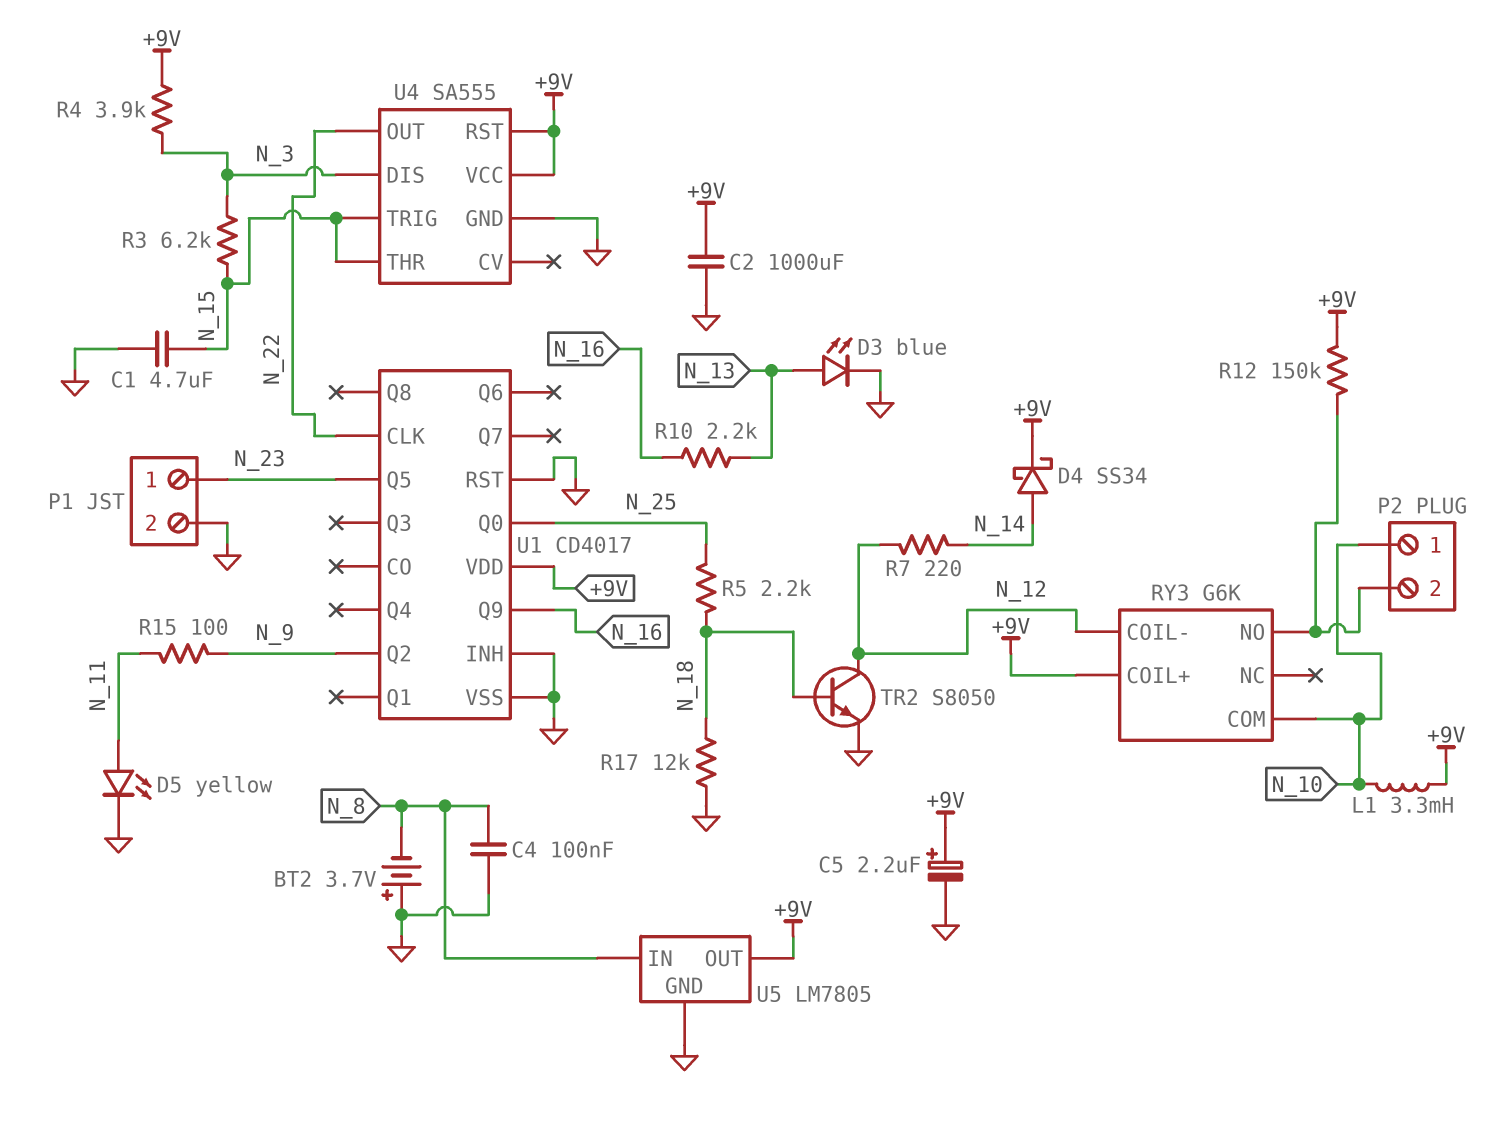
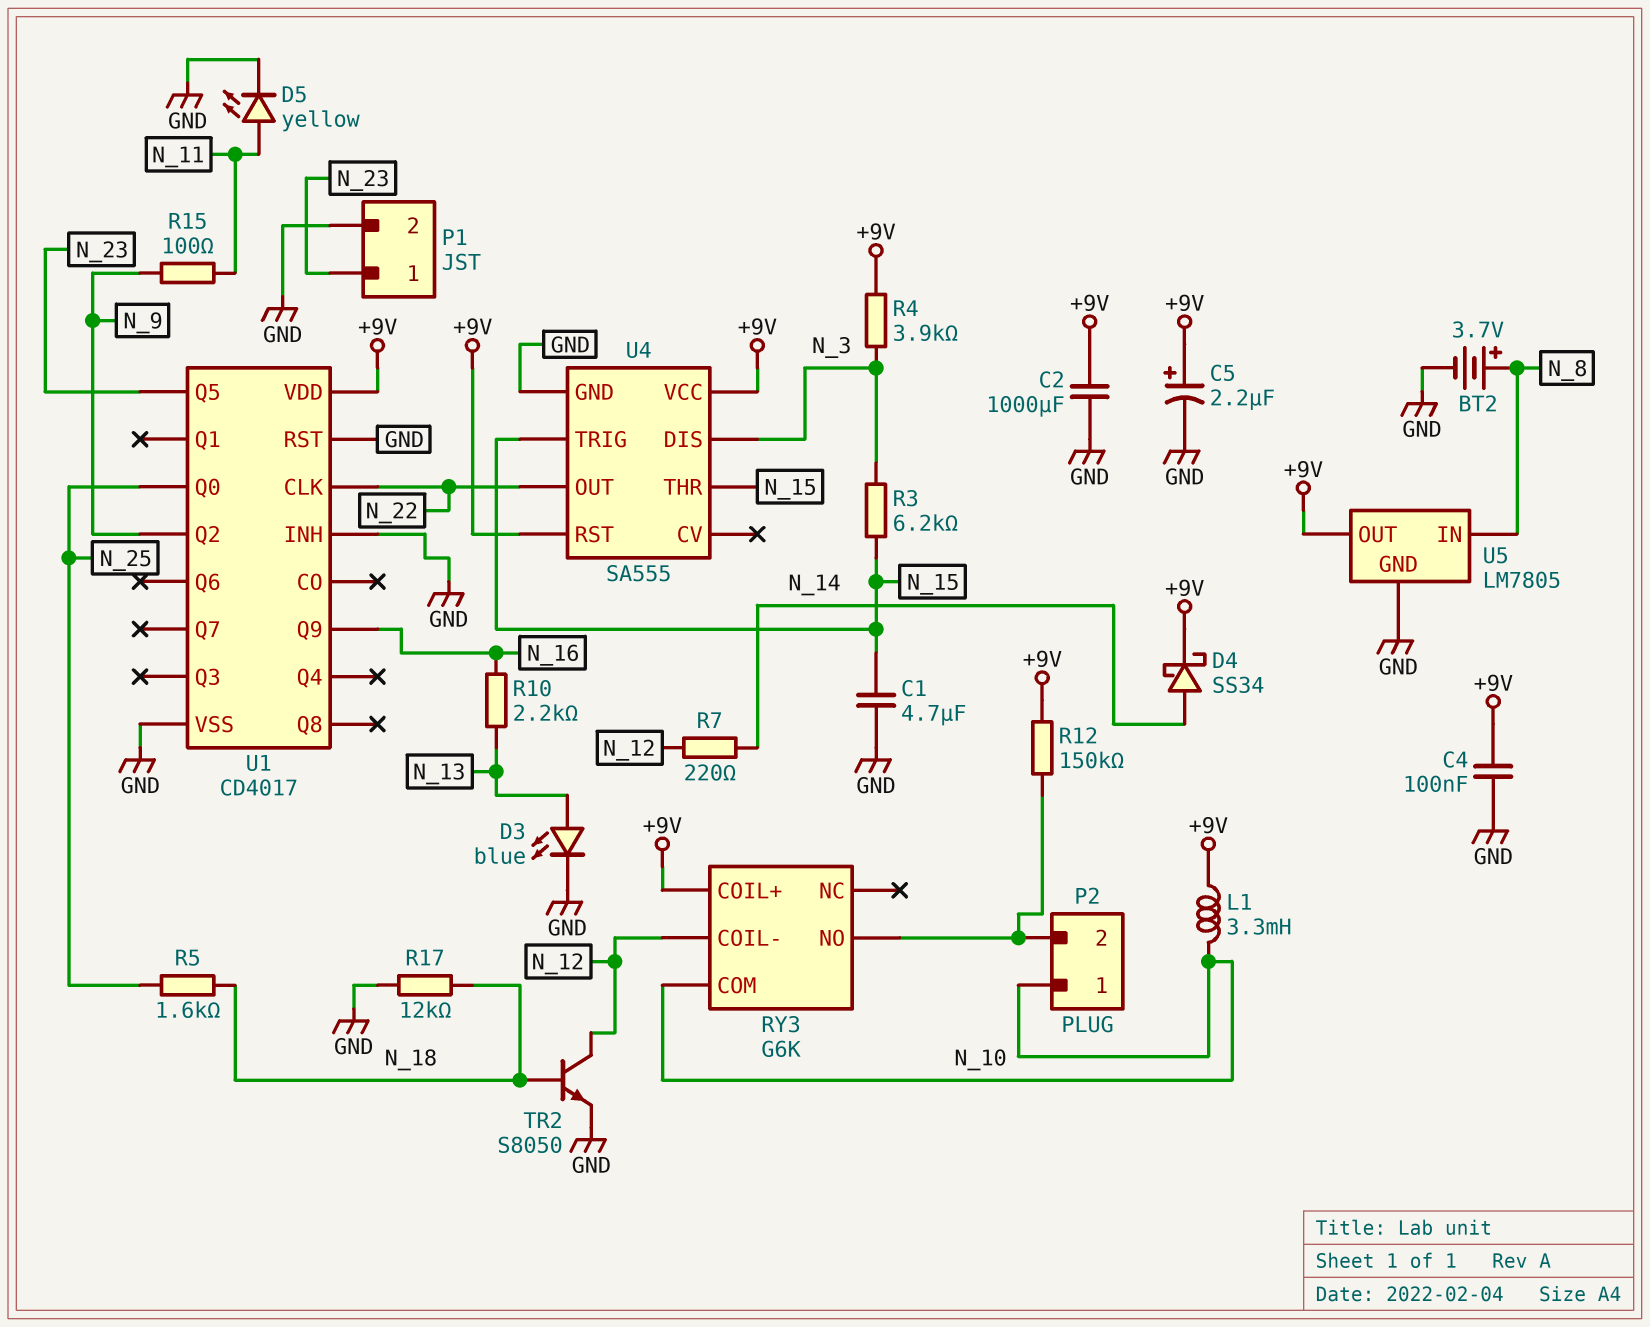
BT2: 3.7V (plus GND, minus N_8) -> 3.7V (plus N_8, minus GND)
C4: 100nF (GND, N_8) -> 100nF (+9V, GND)
R5: 2.2k (N_18, N_25) -> 1.6k (N_18, N_25)

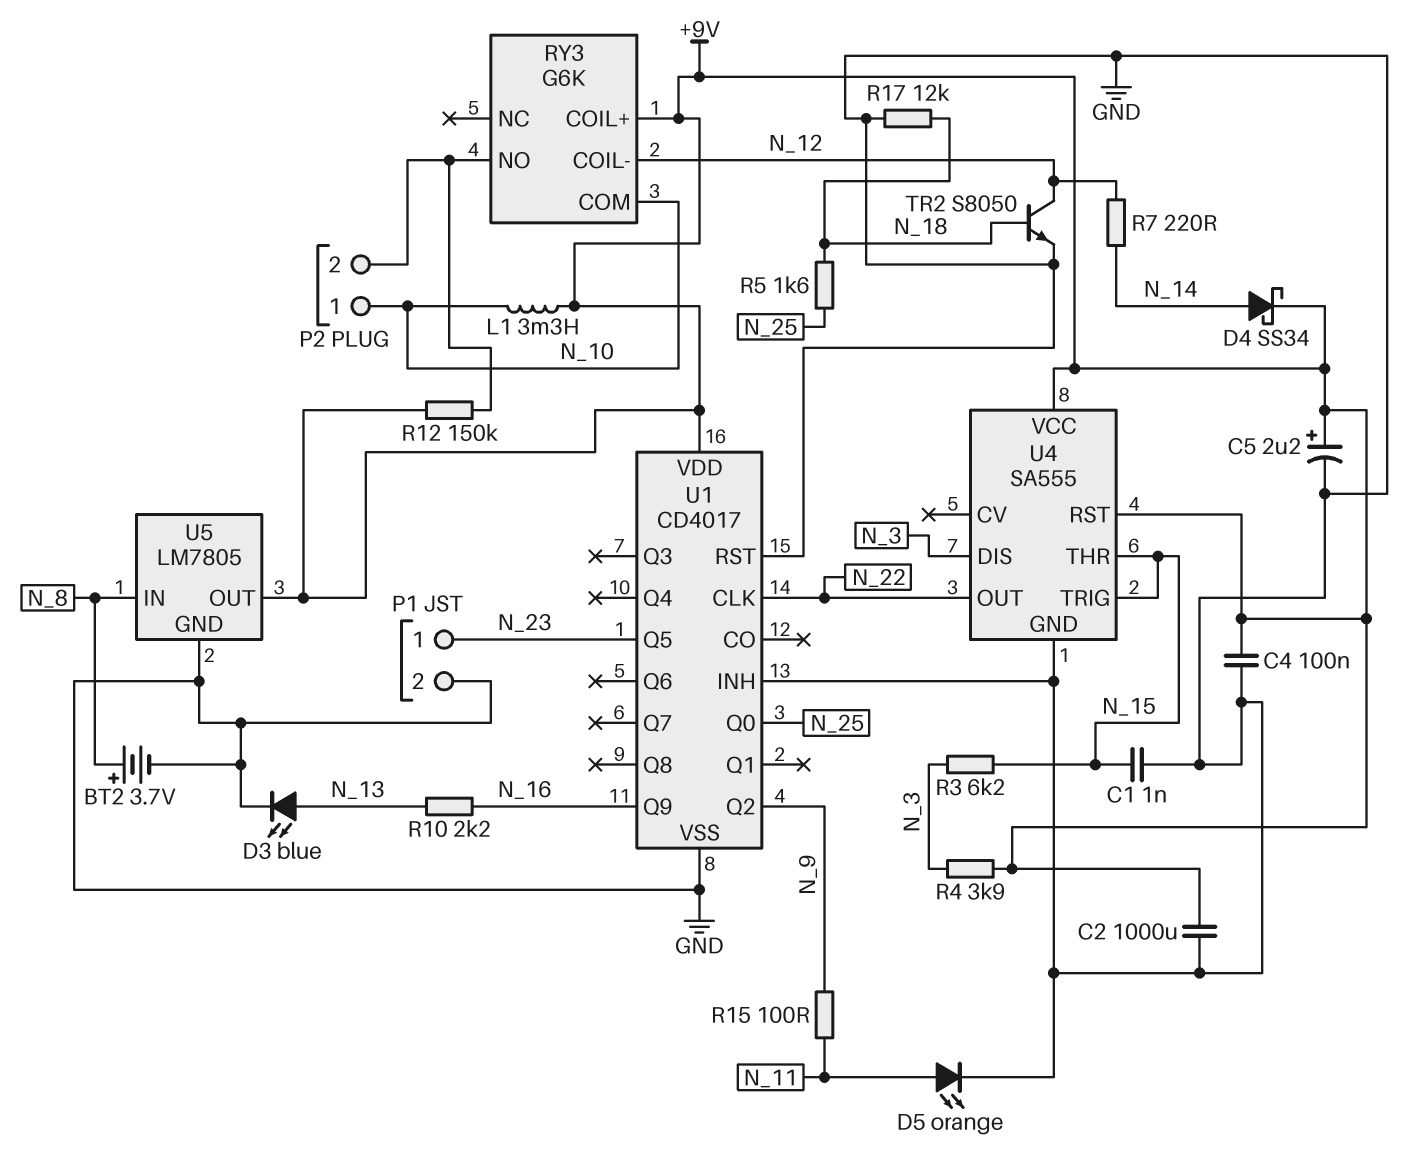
C1: 4.7uF (GND, N_15) -> 1nF (GND, N_15)
D5: LED yellow (A N_11, K GND) -> LED orange (A N_11, K GND)

